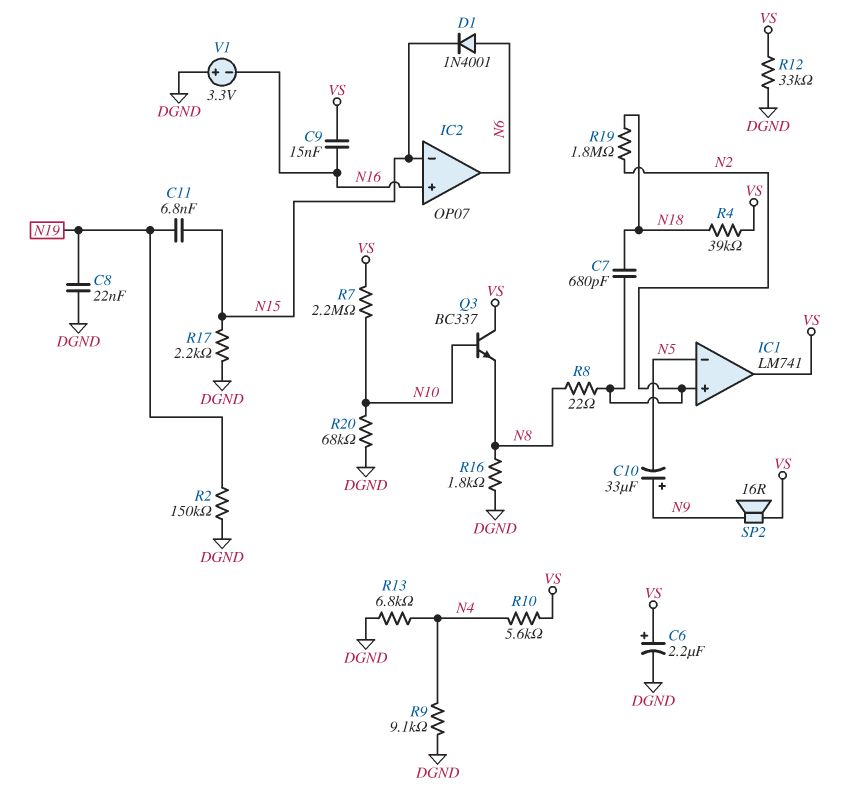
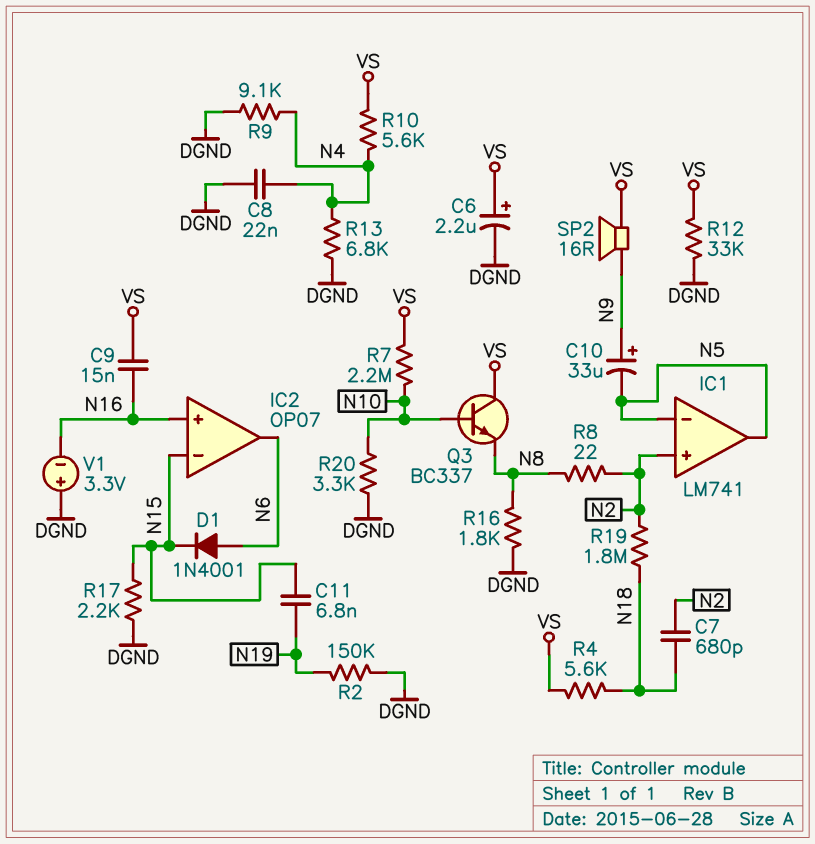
C8: 22nF (DGND, N19) -> 22nF (DGND, N4)
IC1 pin out: VS -> N5
R4: 39k (N18, VS) -> 5.6k (N18, VS)
R20: 68k (DGND, N10) -> 3.3k (DGND, N10)

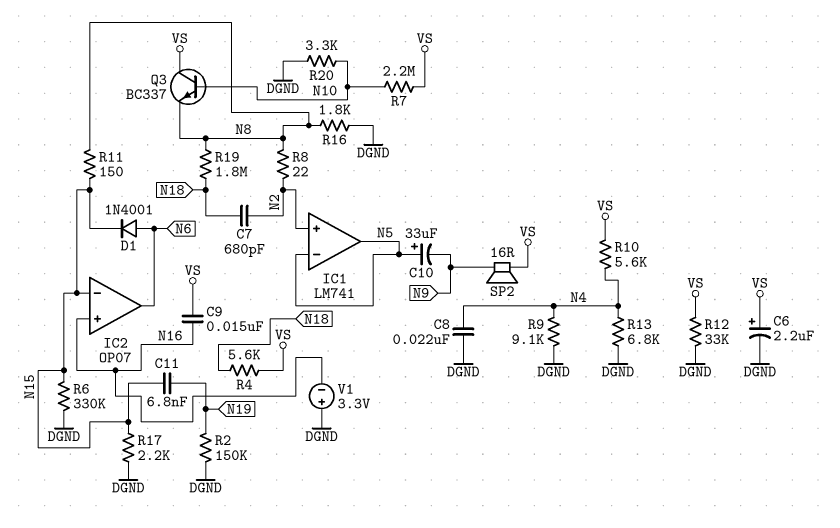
C10: 33uF (plus N9, minus N5) -> 33uF (plus N5, minus N9)
R6: none -> 330k (DGND, N15)
R11: none -> 150 (N8, N15)
R19: 1.8M (N2, N18) -> 1.8M (N8, N18)

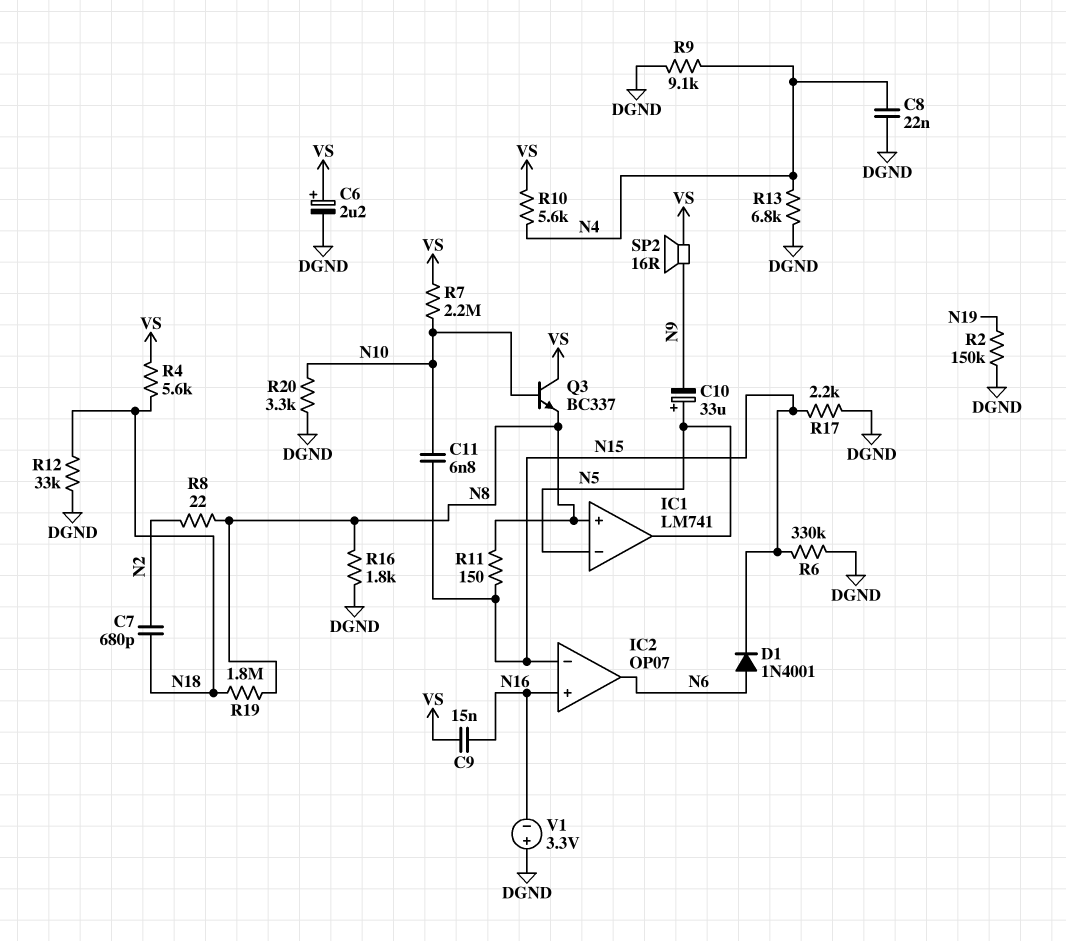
C11: 6.8nF (N15, N19) -> 6.8nF (N10, N15)
IC1 pin in+: N2 -> N8
R12: 33k (DGND, VS) -> 33k (DGND, N18)

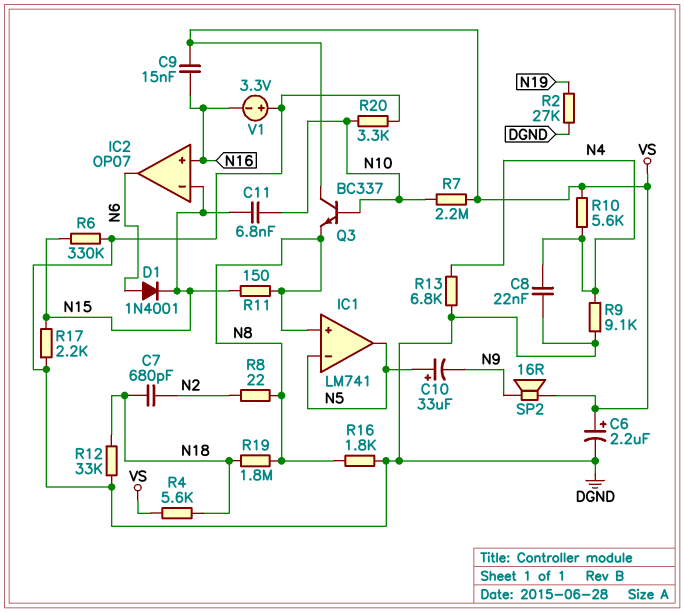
R2: 150k (DGND, N19) -> 27k (DGND, N19)

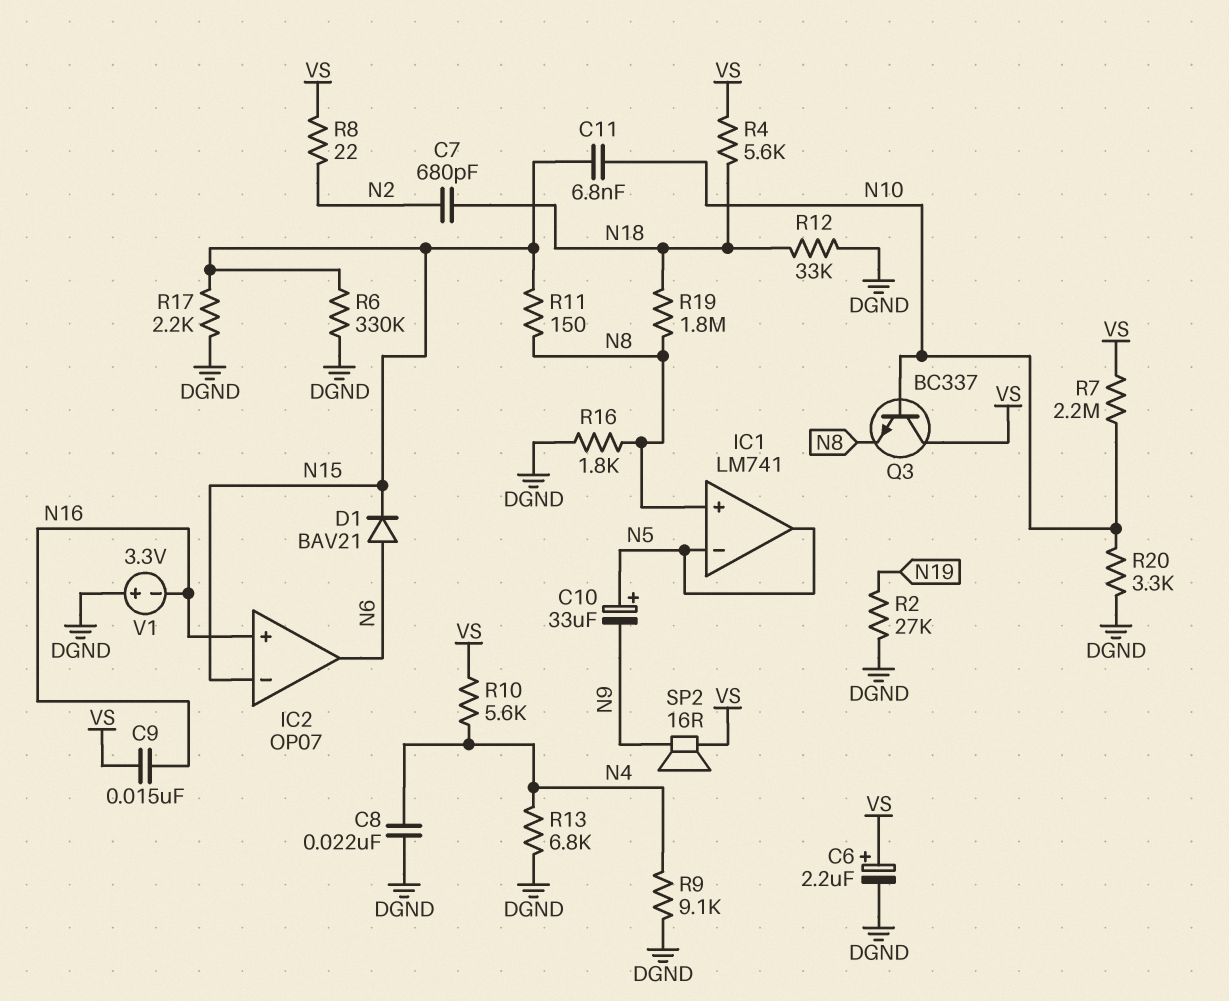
D1: diode 1N4001 (A N6, K N15) -> diode BAV21 (A N6, K N15)
R8: 22 (N2, N8) -> 22 (N2, VS)

